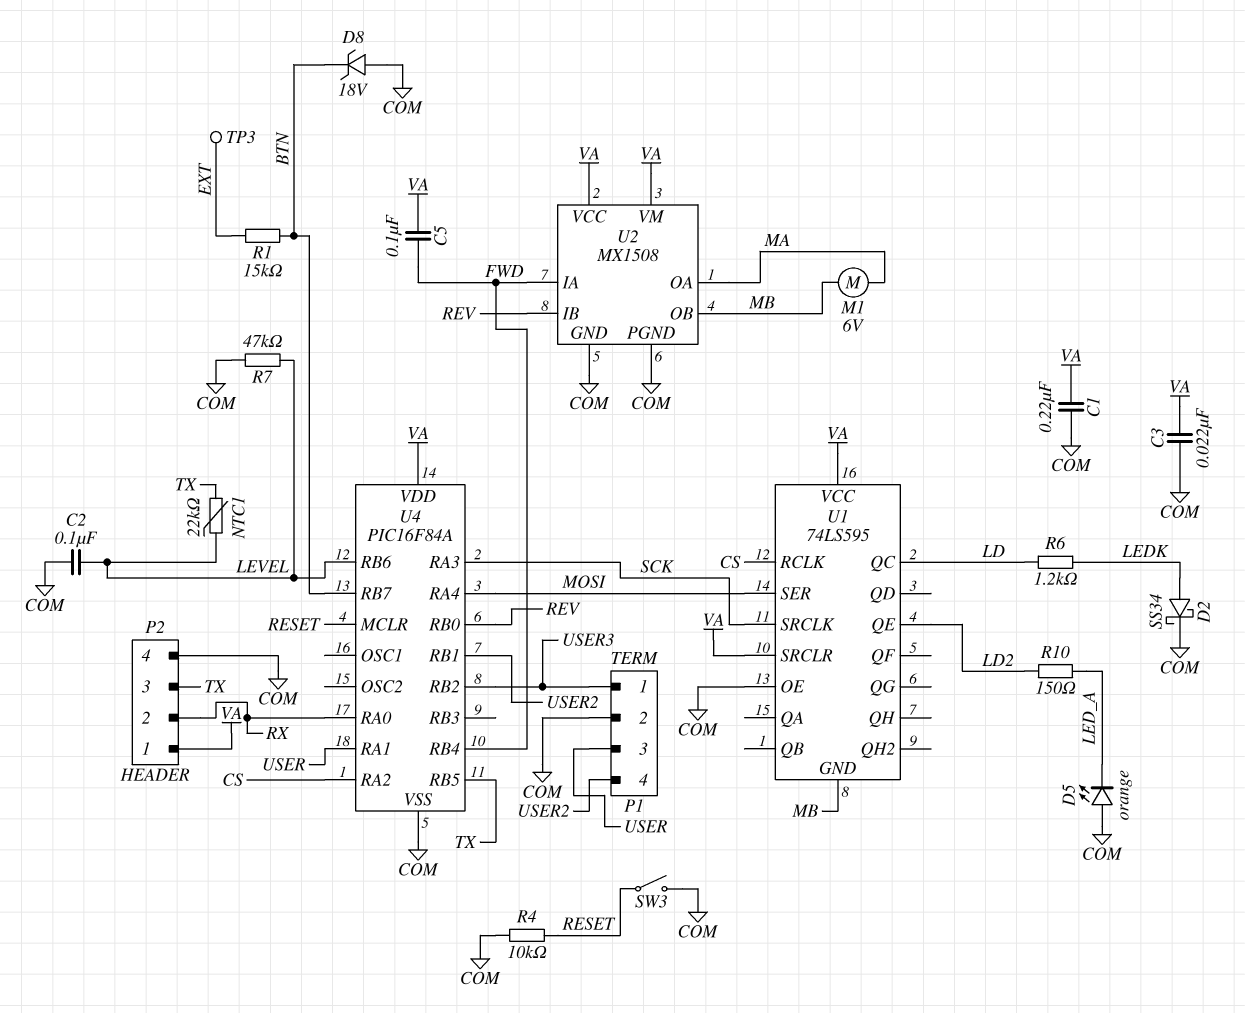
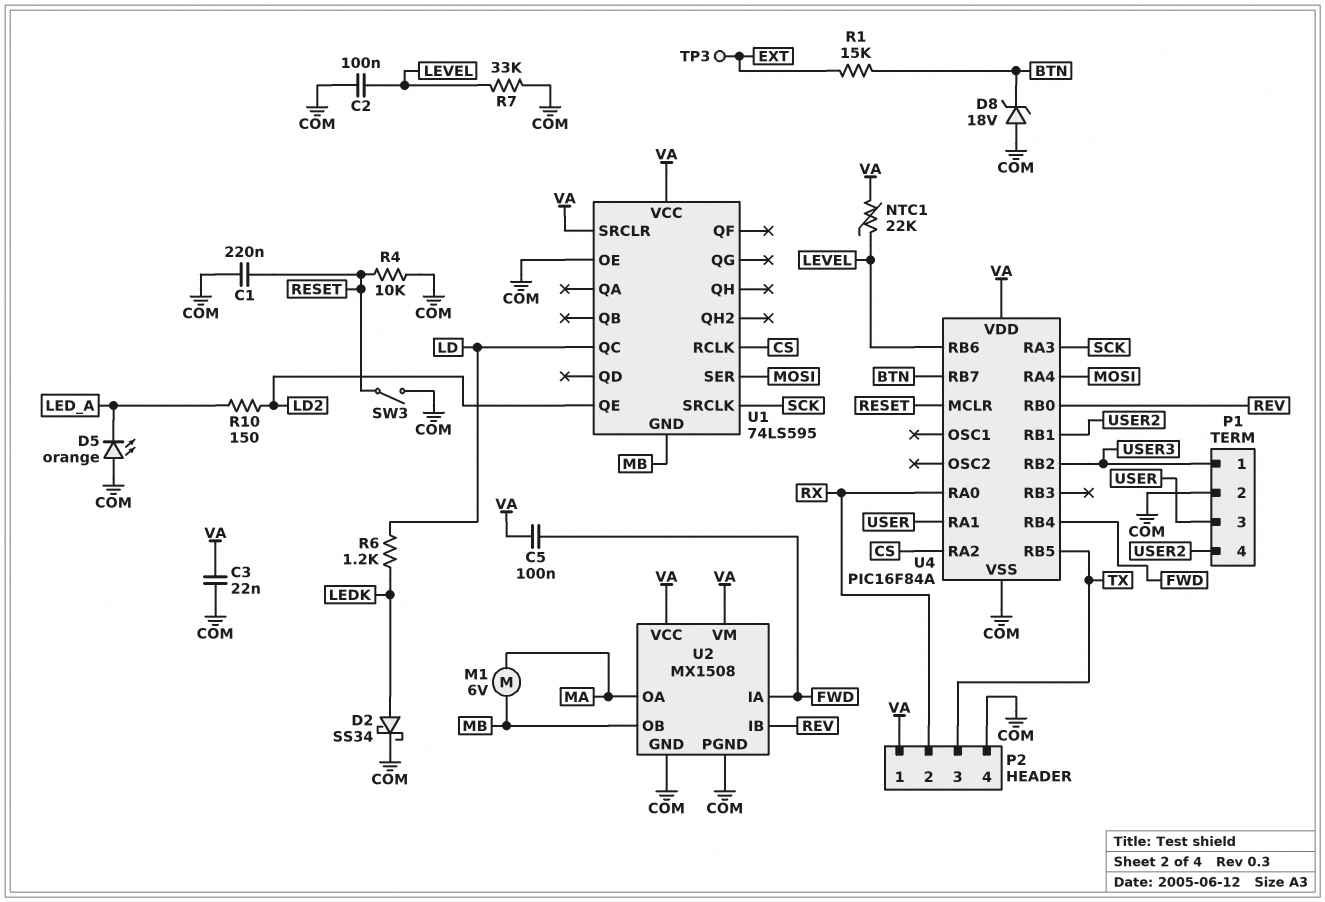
C1: 220nF (COM, VA) -> 220nF (COM, RESET)
NTC1: 22k (LEVEL, TX) -> 22k (LEVEL, VA)
R7: 47k (COM, LEVEL) -> 33k (COM, LEVEL)

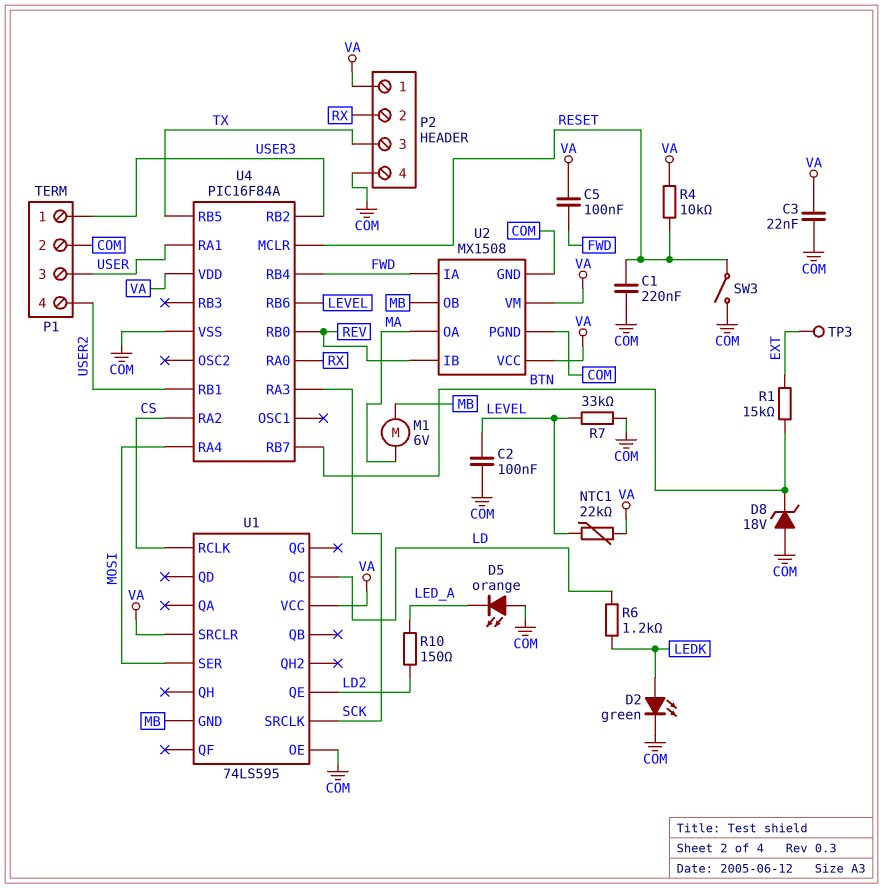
D2: schottky SS34 (A LEDK, K COM) -> LED green (A LEDK, K COM)
R4: 10k (COM, RESET) -> 10k (RESET, VA)

